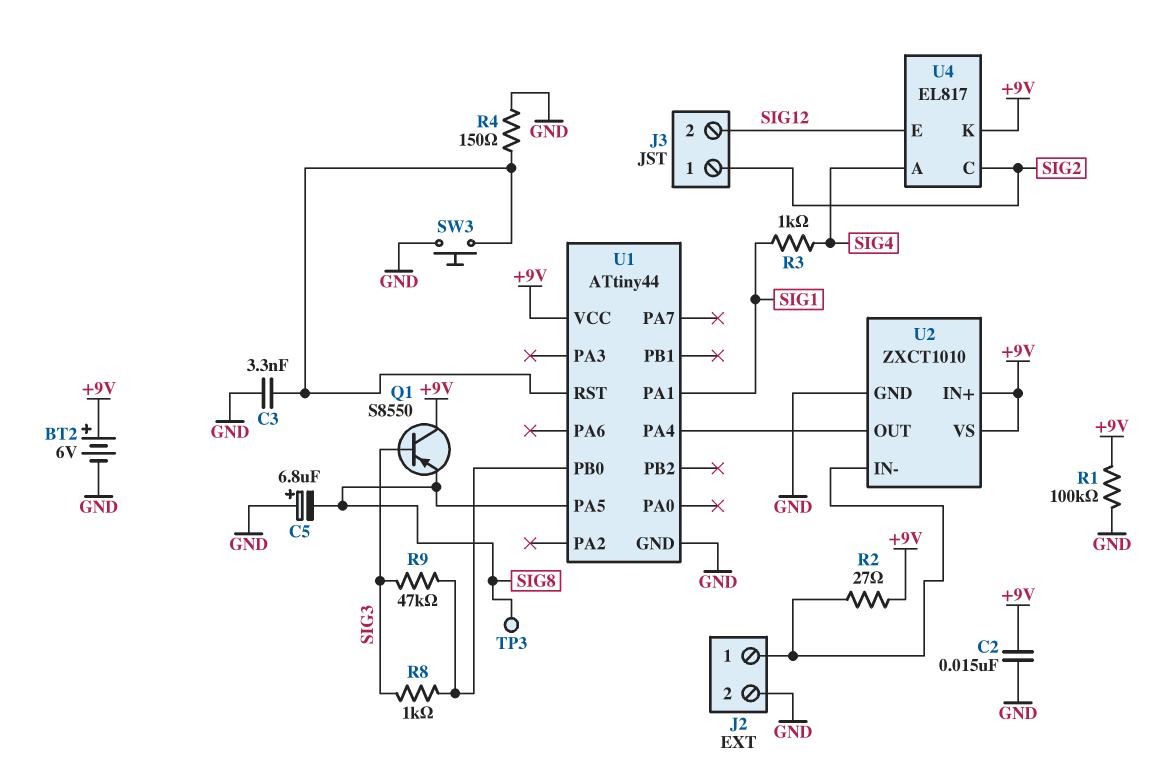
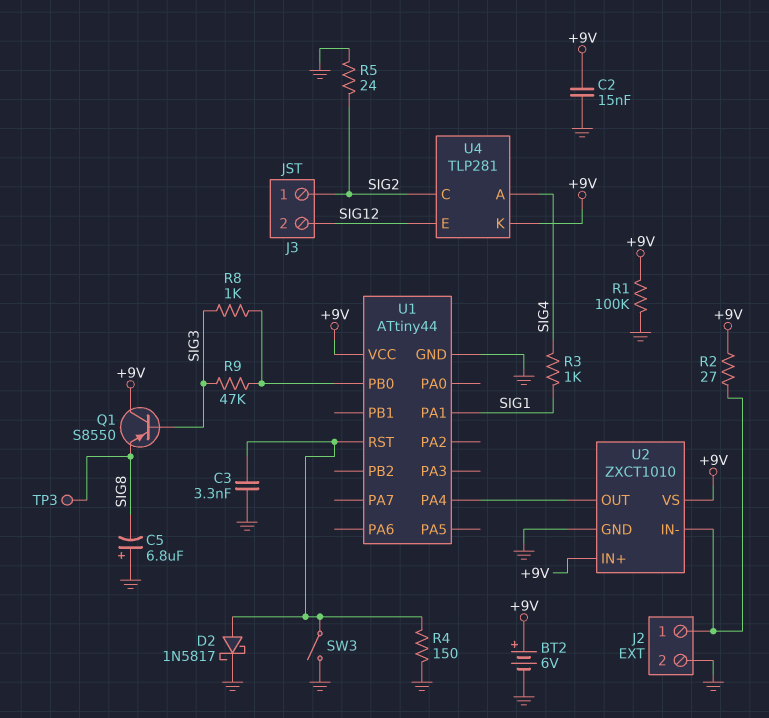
D2: none -> schottky 1N5817 (A U1/RST, K GND)
R5: none -> 24 (GND, SIG2)
SW3: button (GND, U1/RST) -> switch (GND, U1/RST)
U1 pin PA5: SIG8 -> none
U4: EL817 -> TLP281

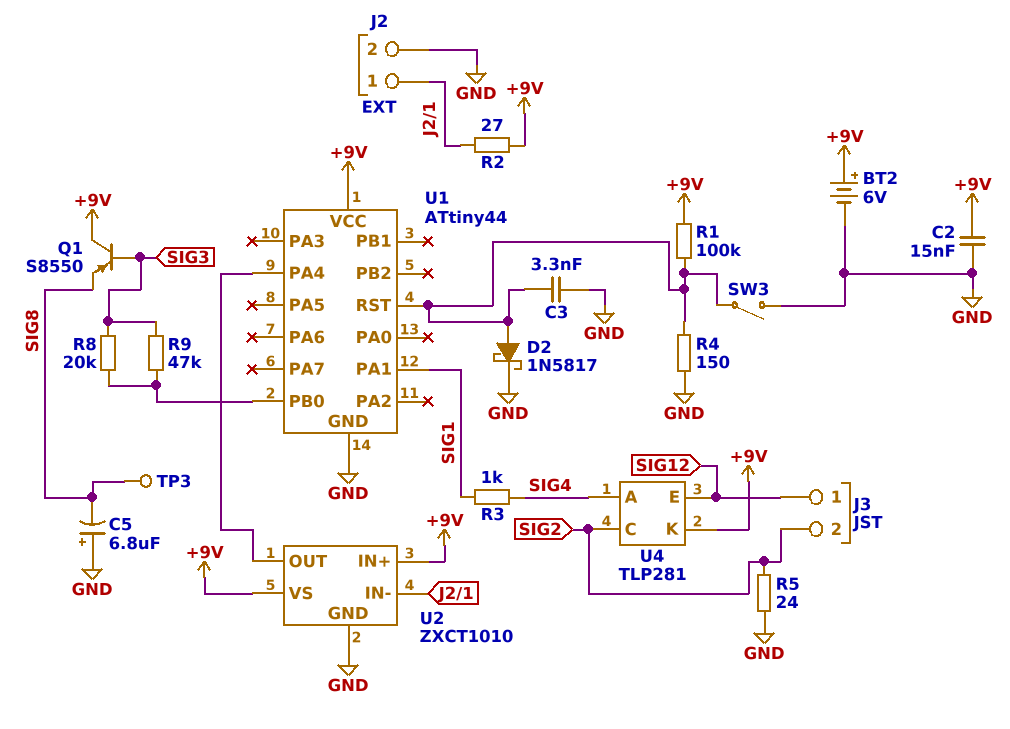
J3 pin 1: SIG2 -> SIG12
J3 pin 2: SIG12 -> SIG2
R1: 100k (+9V, GND) -> 100k (+9V, U1/RST)
R8: 1k (SIG3, U1/PB0) -> 20k (SIG3, U1/PB0)

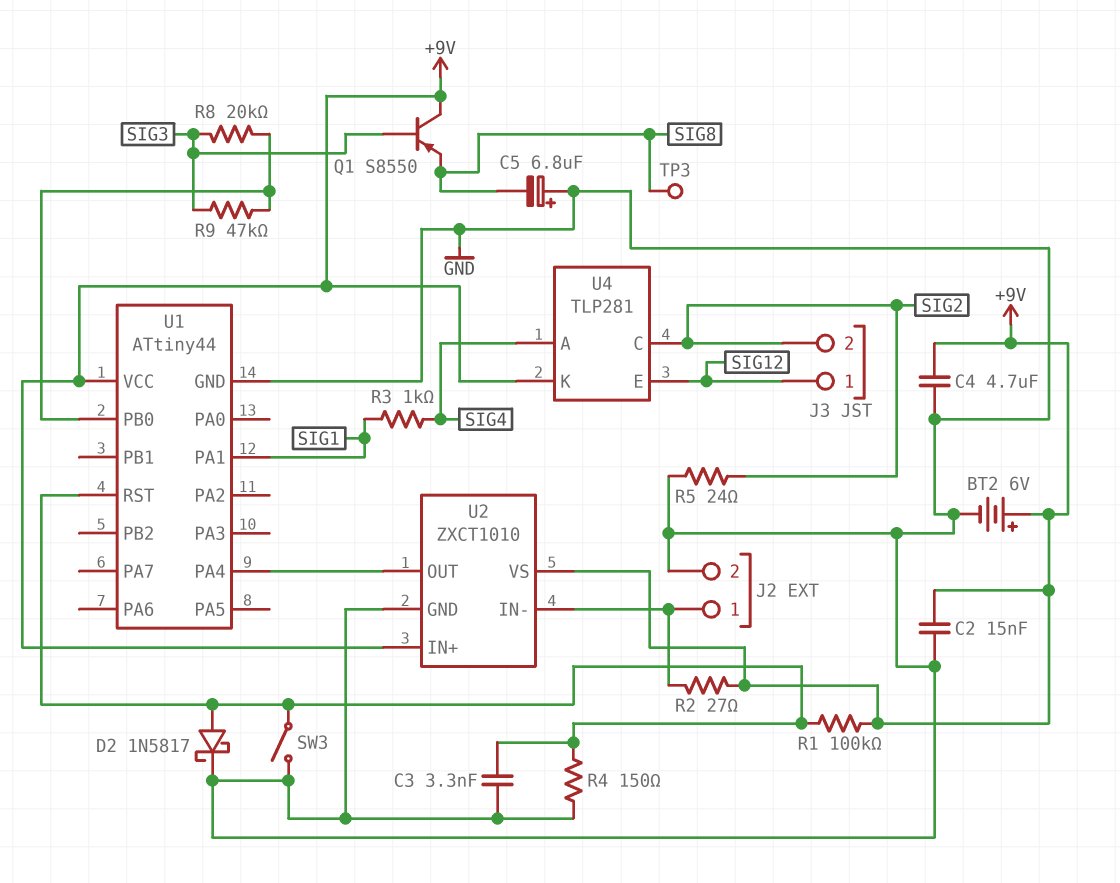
C4: none -> 4.7uF (+9V, GND)

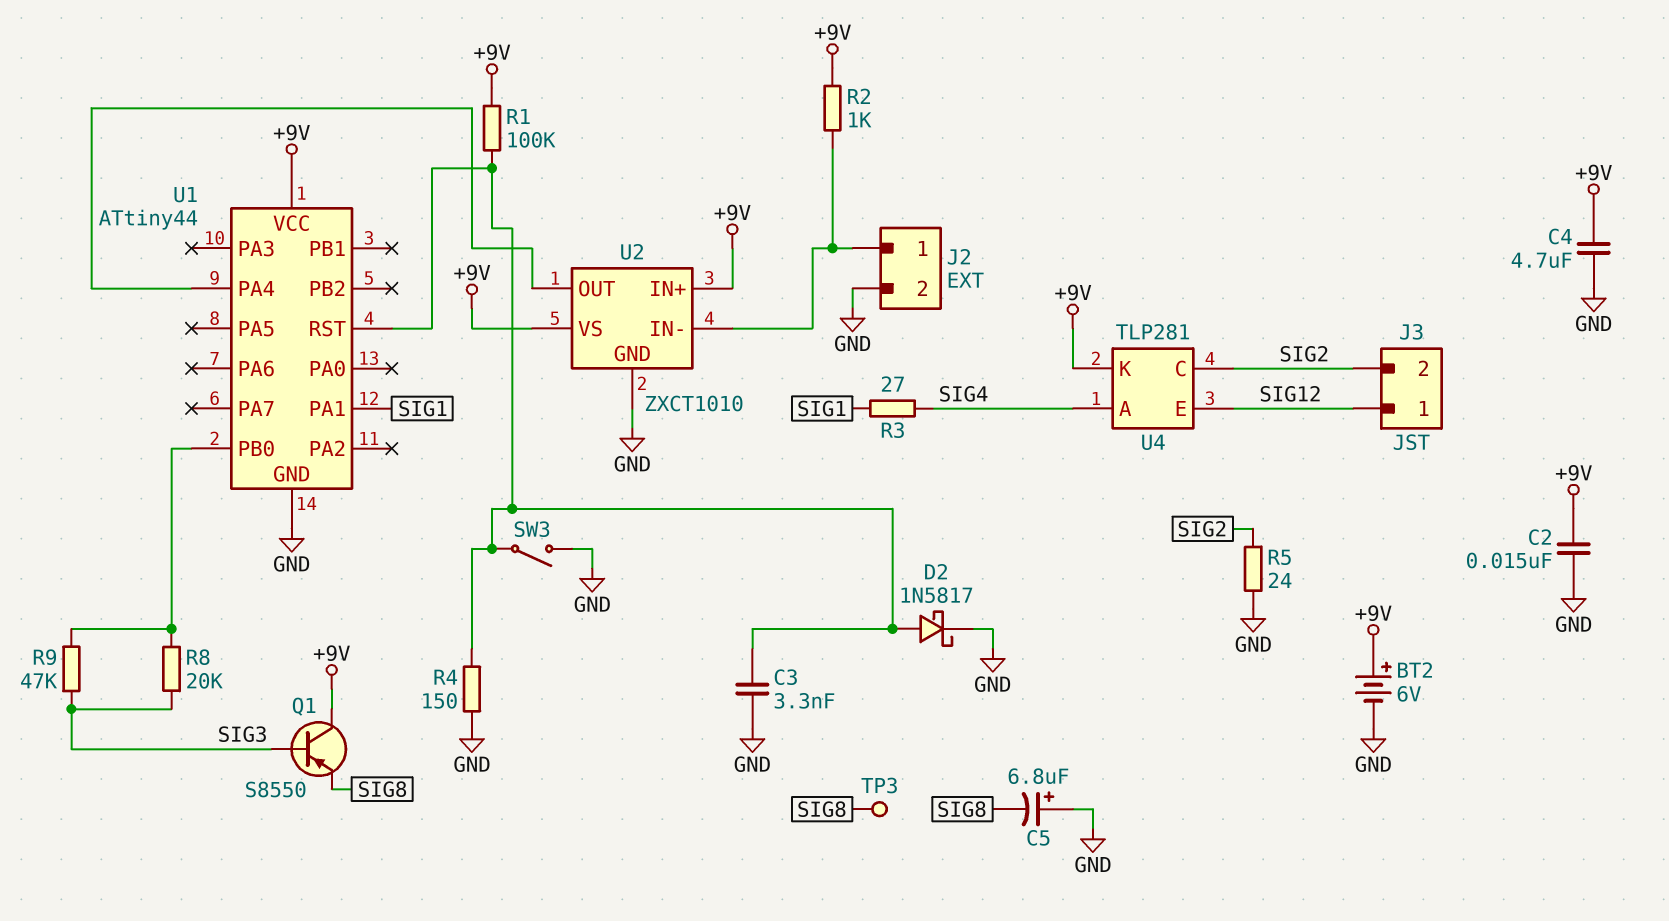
R2: 27 (+9V, J2/1) -> 1k (+9V, J2/1)
R3: 1k (SIG1, SIG4) -> 27 (SIG1, SIG4)

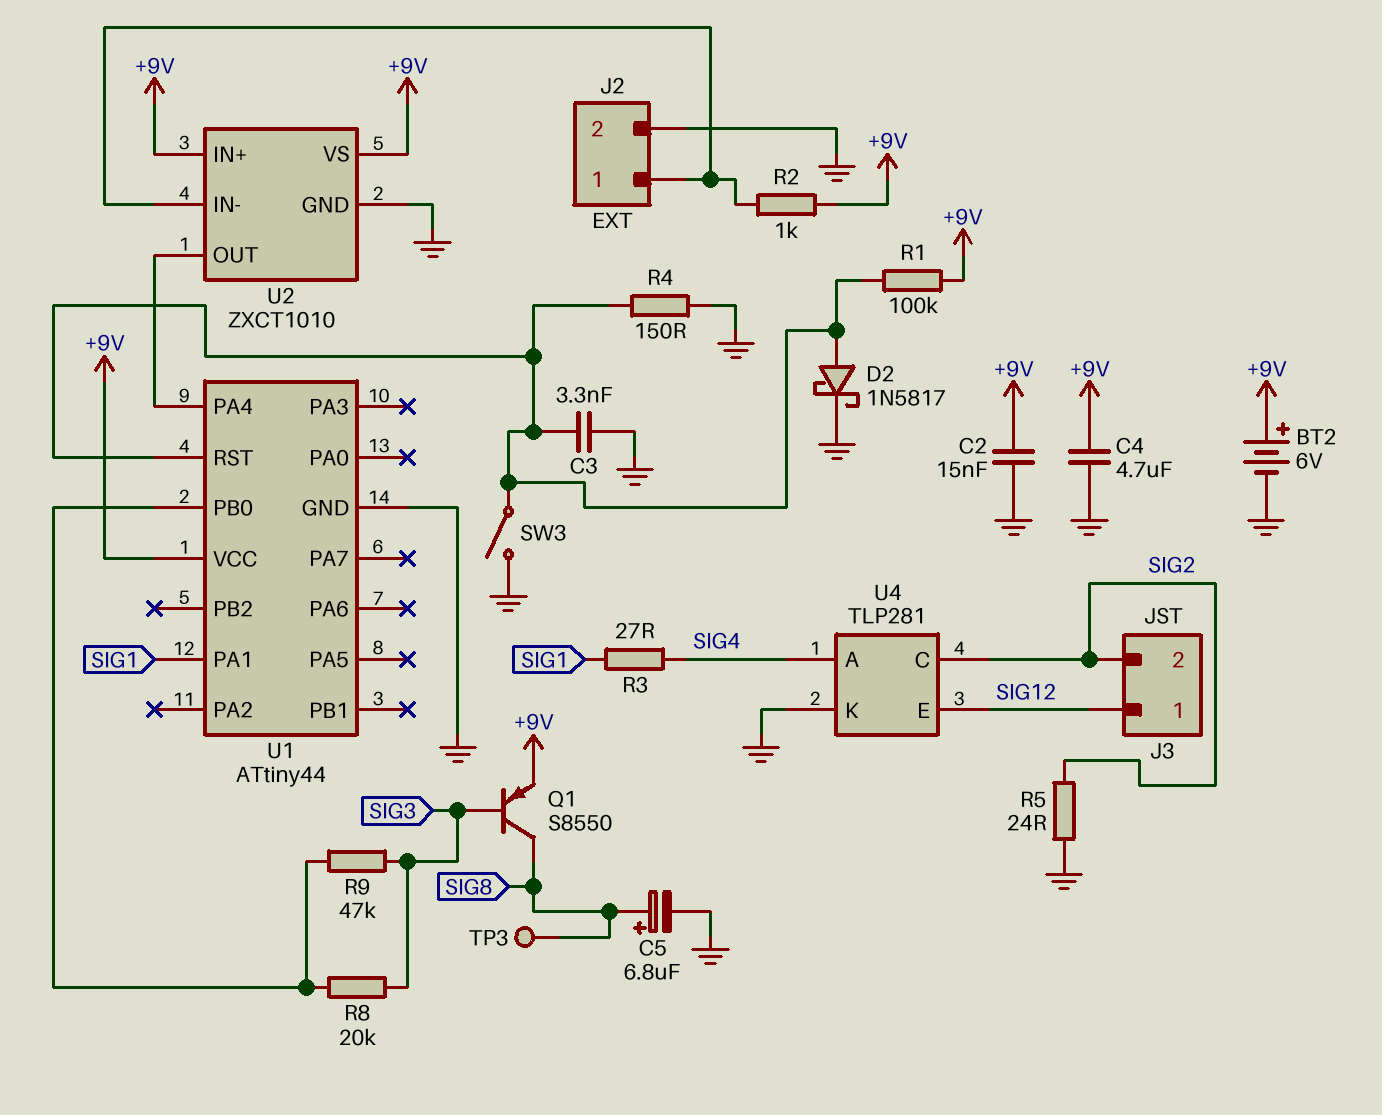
C5: 6.8uF (plus GND, minus SIG8) -> 6.8uF (plus SIG8, minus GND)
Q1: PNP S8550 (B SIG3, C +9V, E SIG8) -> PNP S8550 (B SIG3, C SIG8, E +9V)
U4 pin K: +9V -> GND

